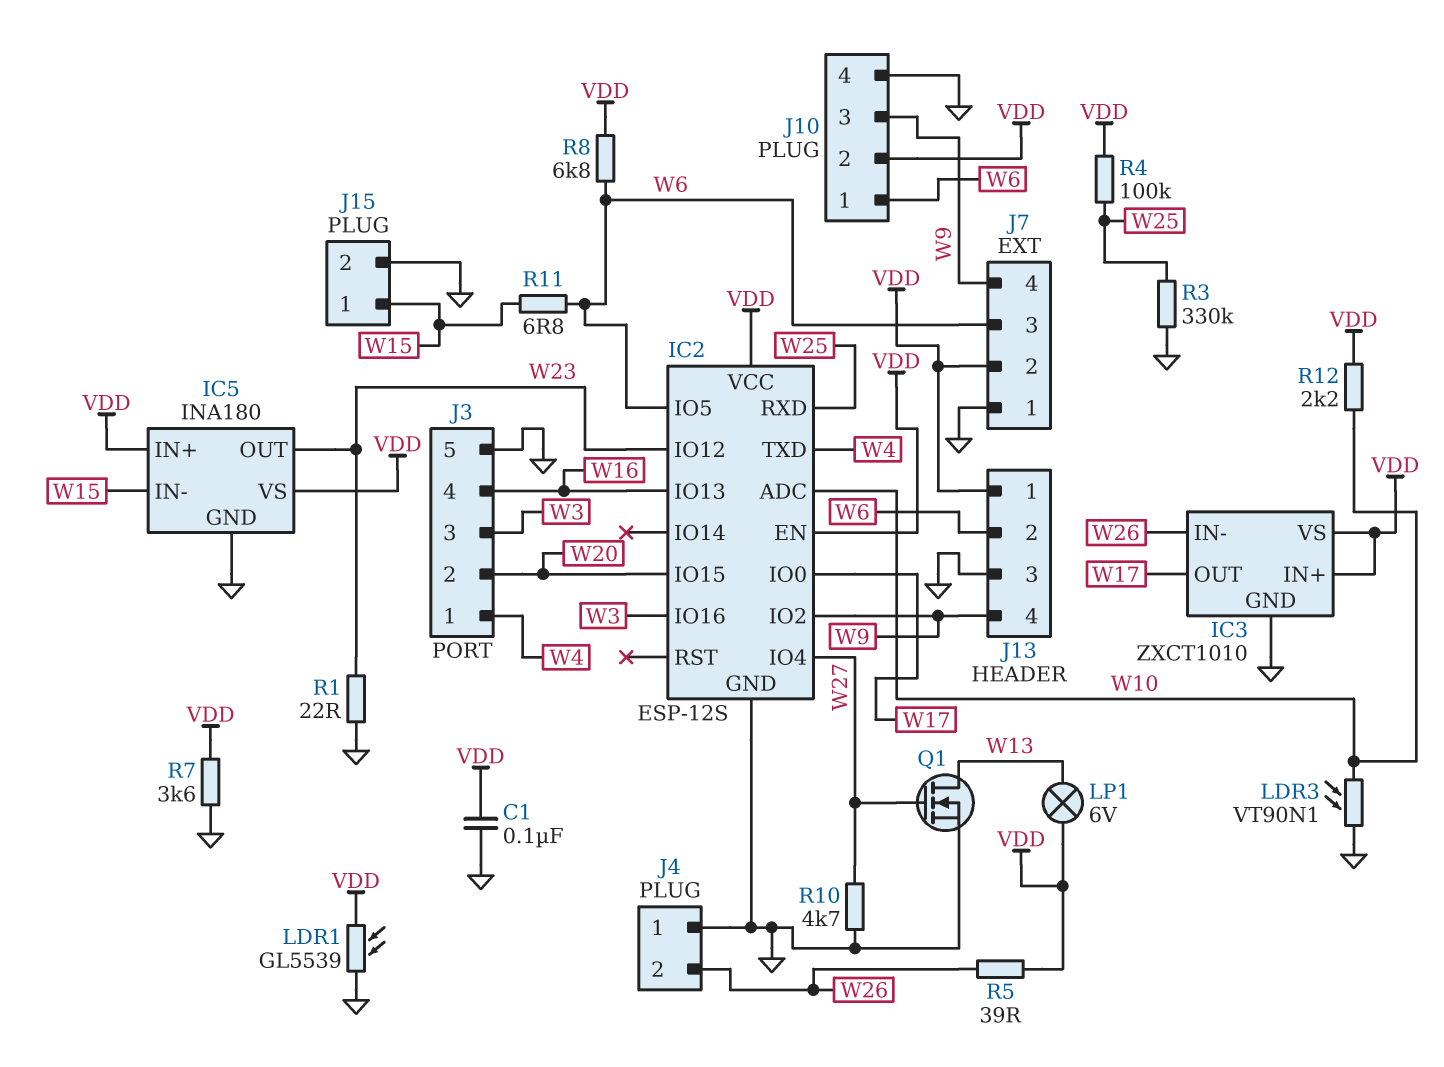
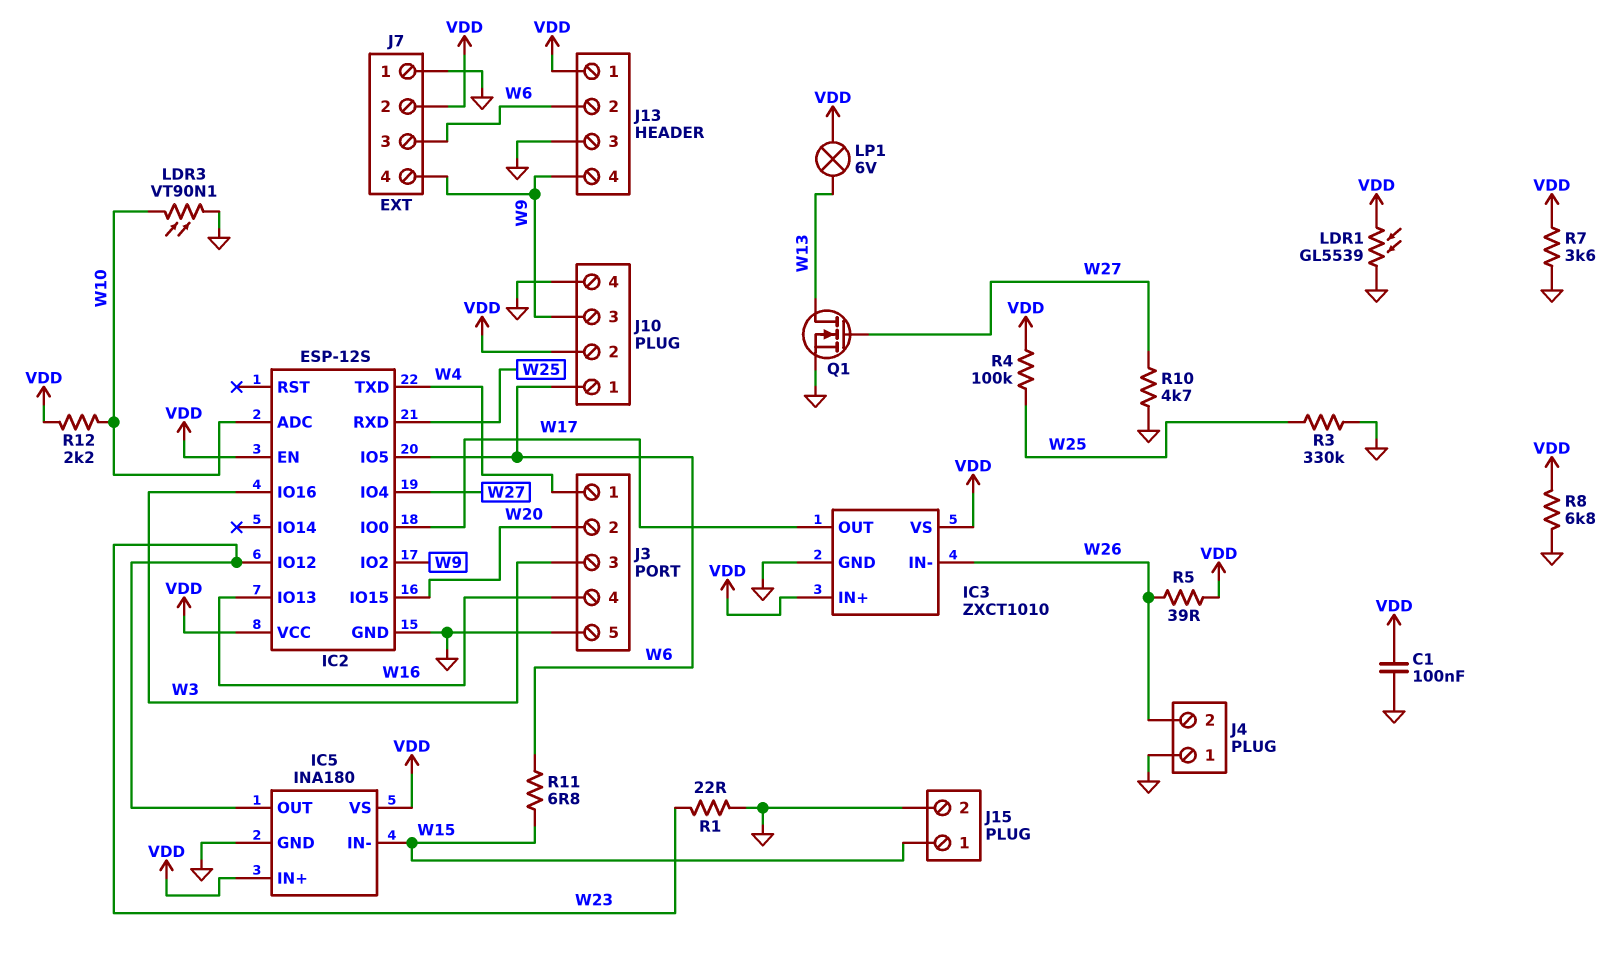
R8: 6.8k (VDD, W6) -> 6.8k (GND, VDD)

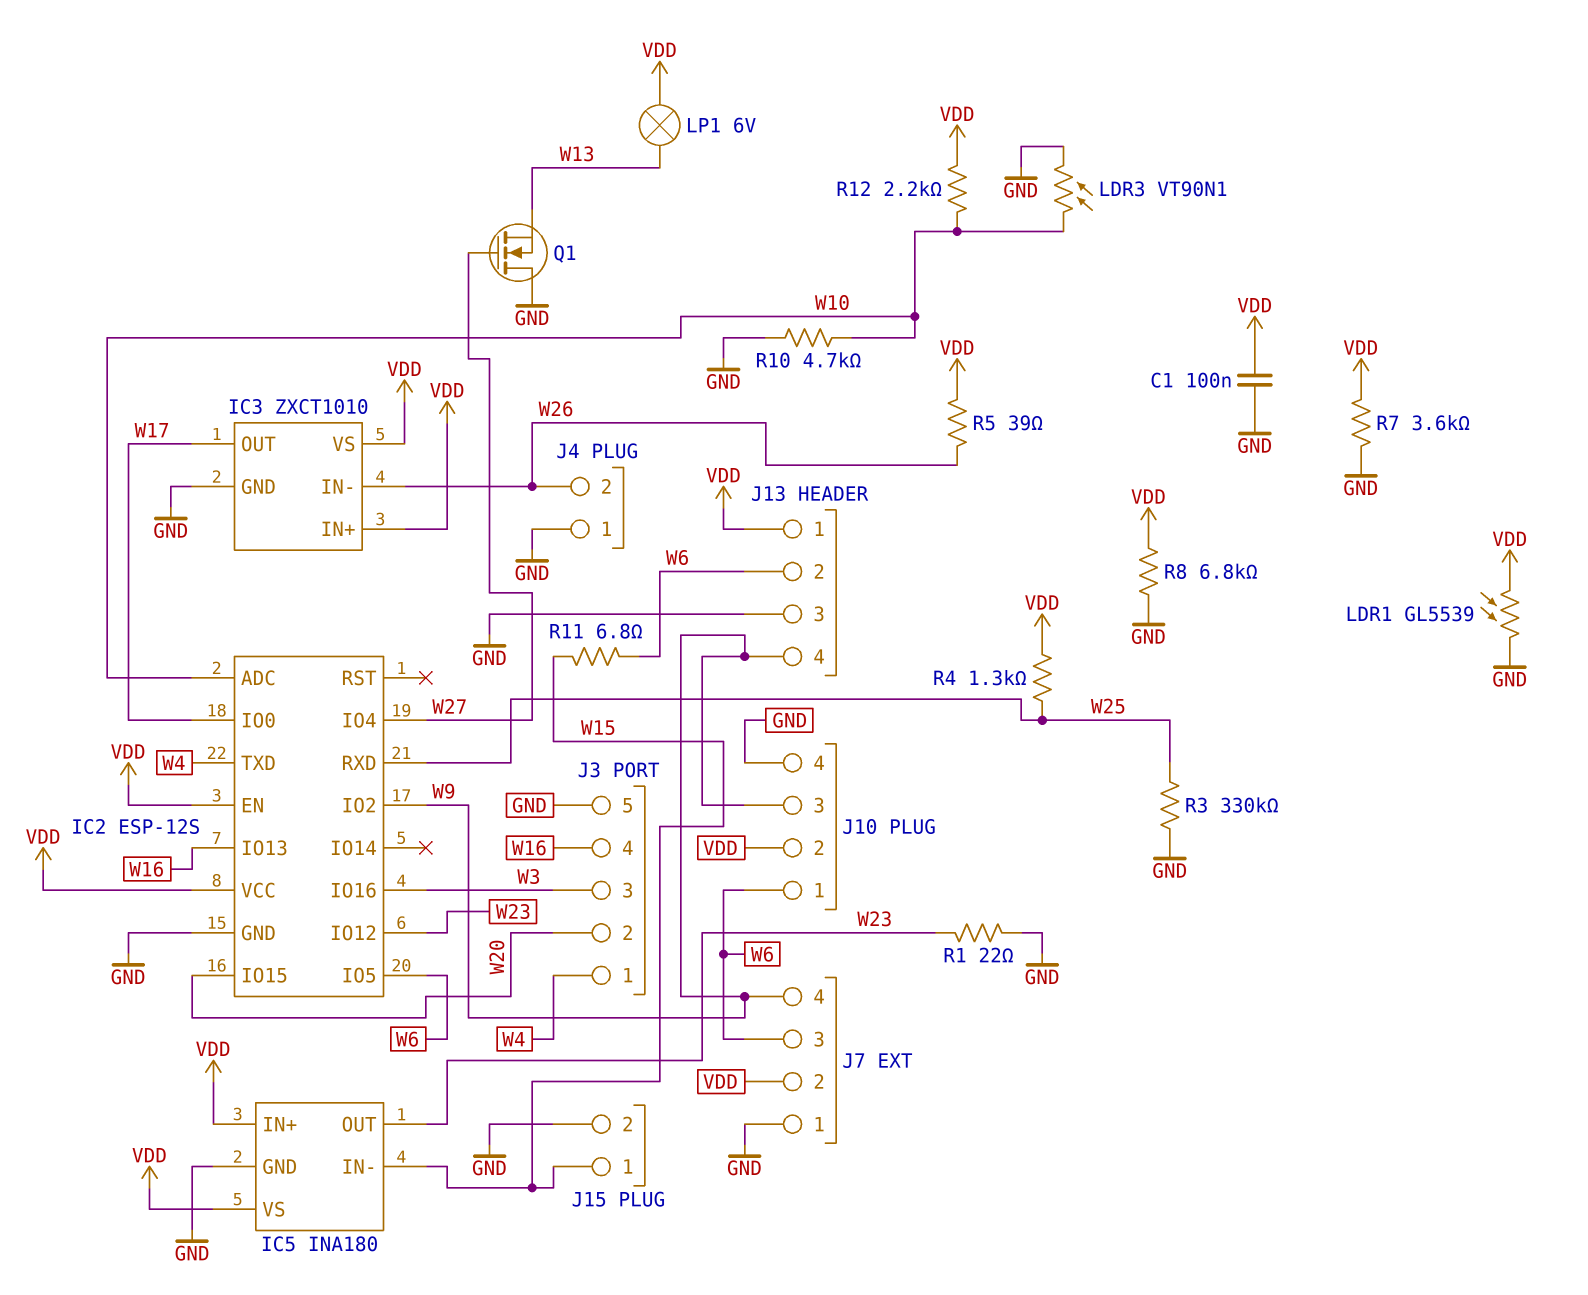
Q1: NMOS (G W27, D W13, S GND) -> NMOS (G W27, D GND, S W13)
R4: 100k (VDD, W25) -> 1.3k (VDD, W25)
R10: 4.7k (GND, W27) -> 4.7k (GND, W10)

